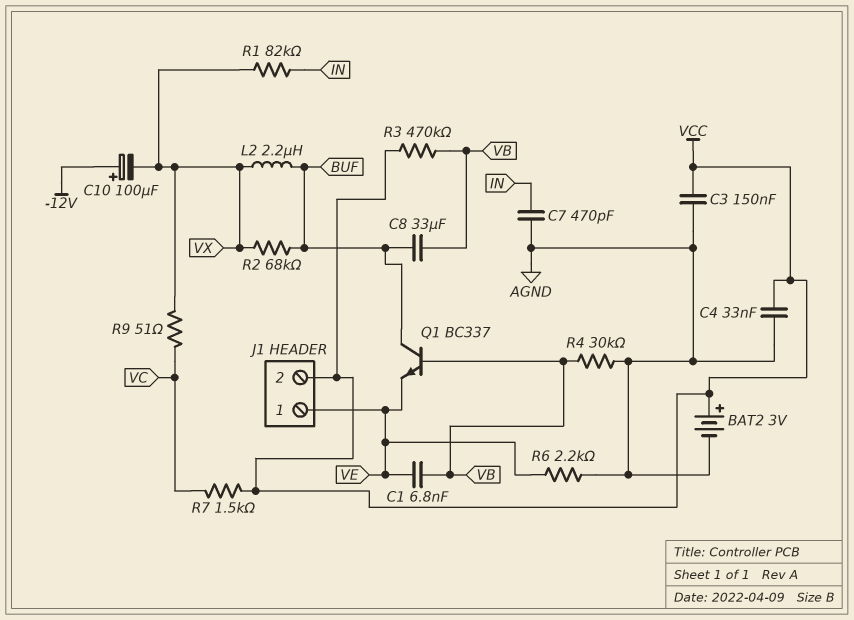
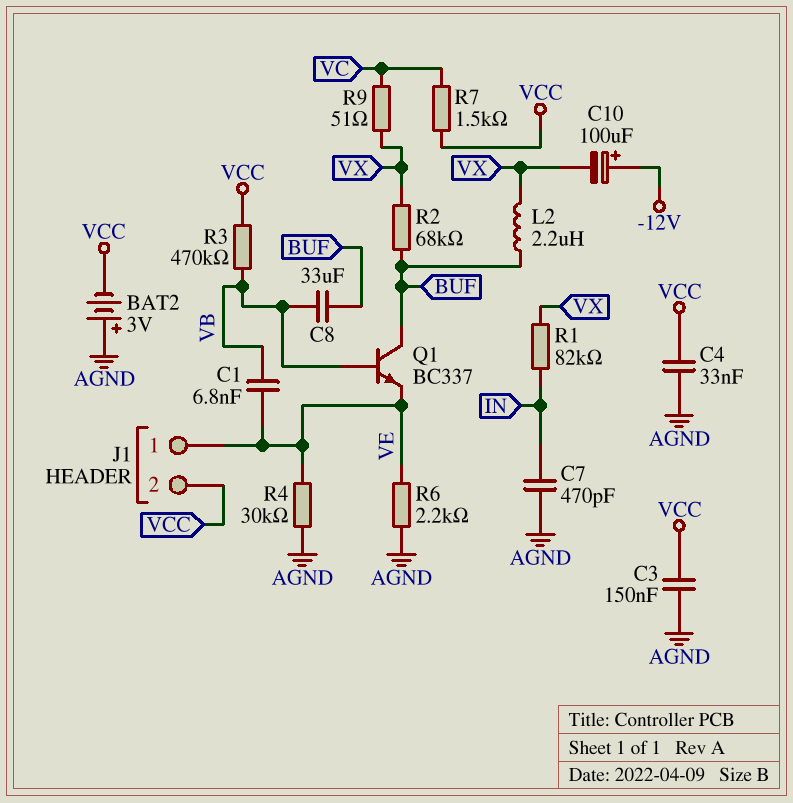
BAT2: 3V (plus VCC, minus AGND) -> 3V (plus AGND, minus VCC)
R4: 30k (AGND, VB) -> 30k (AGND, VE)

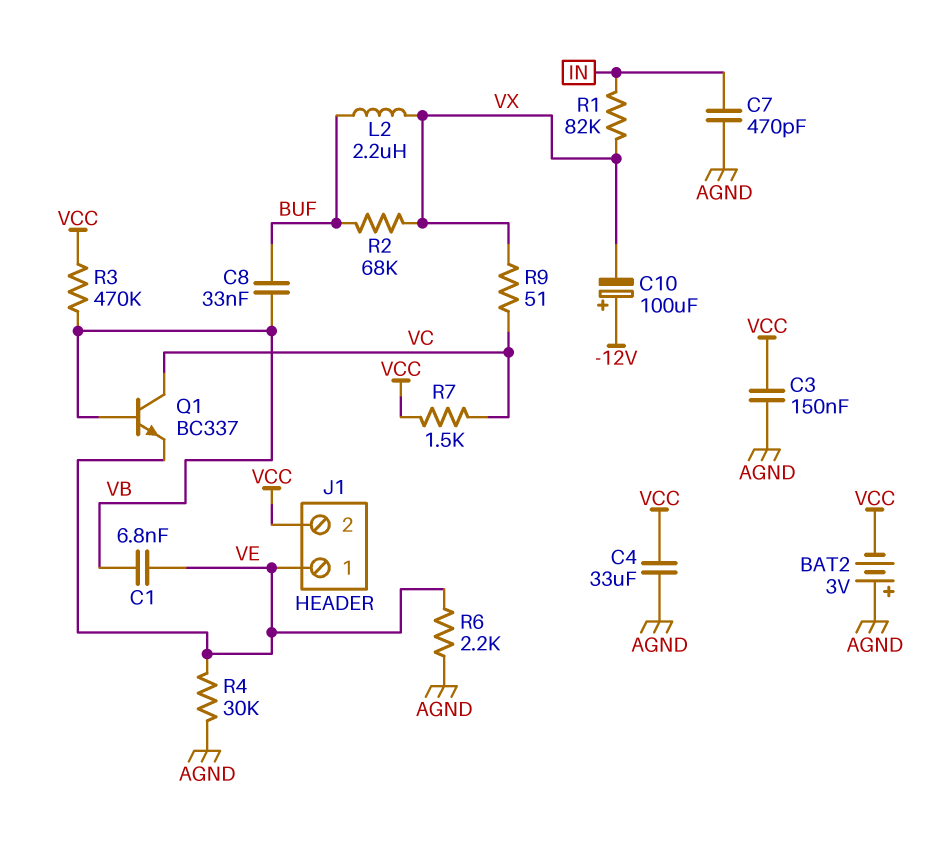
C4: 33nF (AGND, VCC) -> 33uF (AGND, VCC)
C8: 33uF (BUF, VB) -> 33nF (BUF, VB)
Q1: NPN BC337 (B VB, C BUF, E VE) -> NPN BC337 (B VB, C VC, E VE)

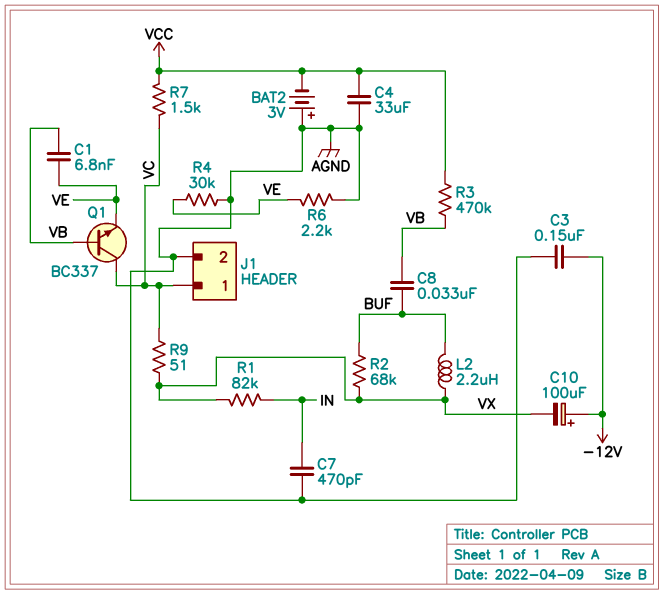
C3: 150nF (AGND, VCC) -> 150nF (-12V, AGND)
J1 pin 1: VE -> VC
J1 pin 2: VCC -> AGND

